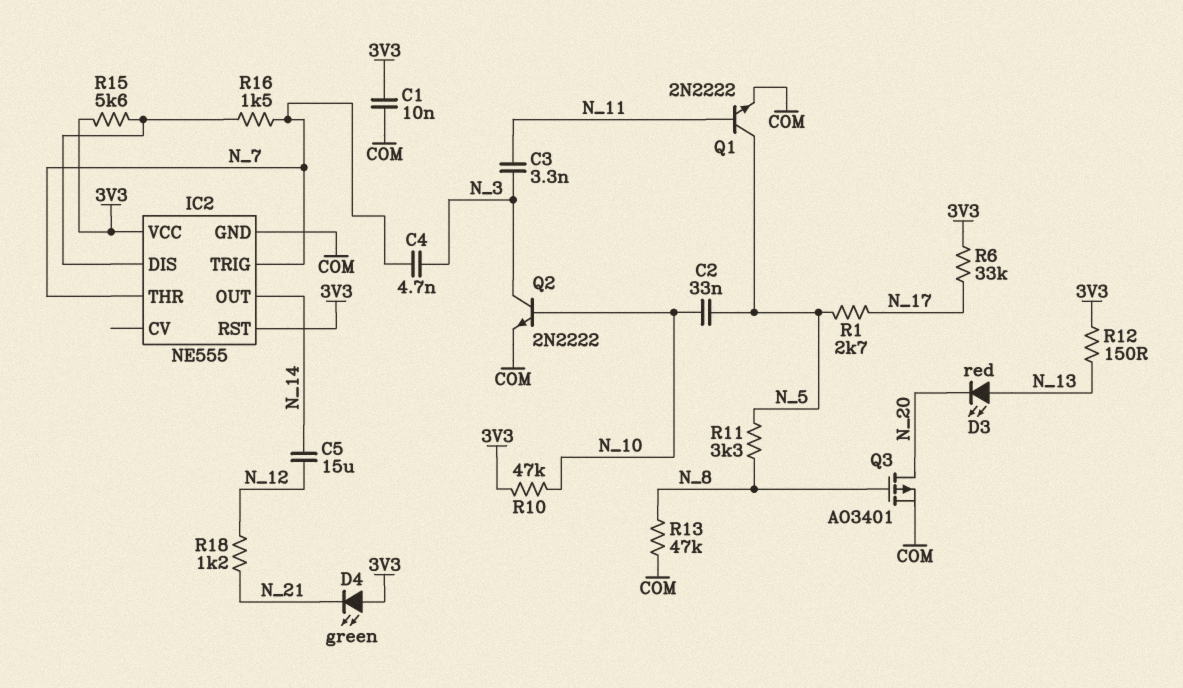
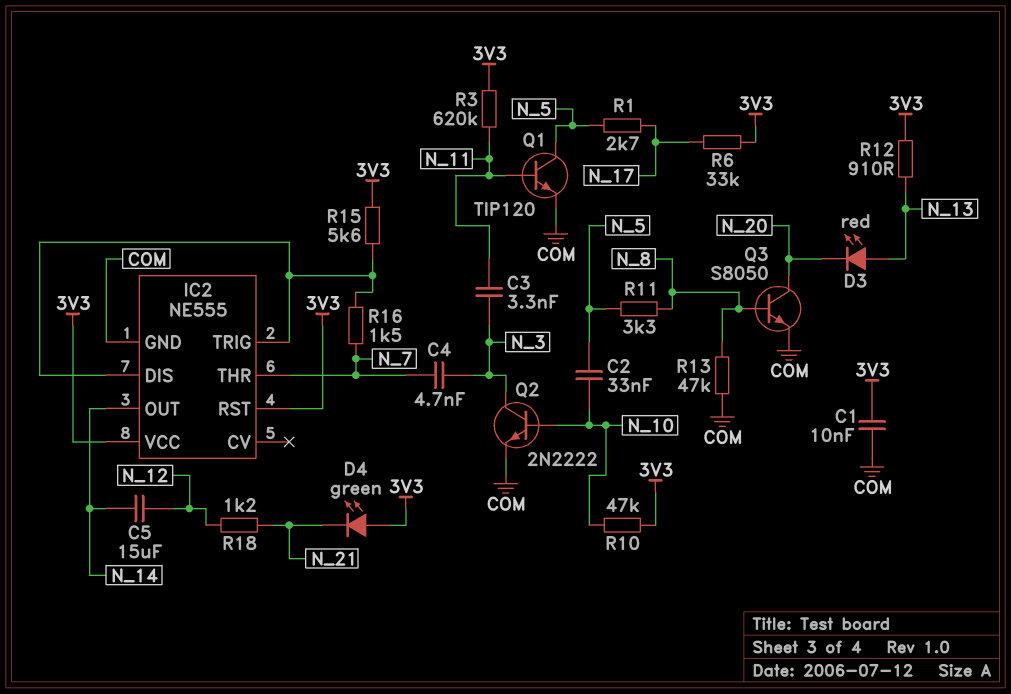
IC2 pin TRIG: N_7 -> IC2/DIS
Q1: NPN 2N2222 (B N_11, C N_5, E COM) -> NPN TIP120 (B N_11, C N_5, E COM)
Q3: PMOS AO3401 (G N_8, D N_20, S COM) -> NPN S8050 (B N_8, C N_20, E COM)
R3: none -> 620k (3V3, N_11)
R12: 150 (3V3, N_13) -> 910 (3V3, N_13)

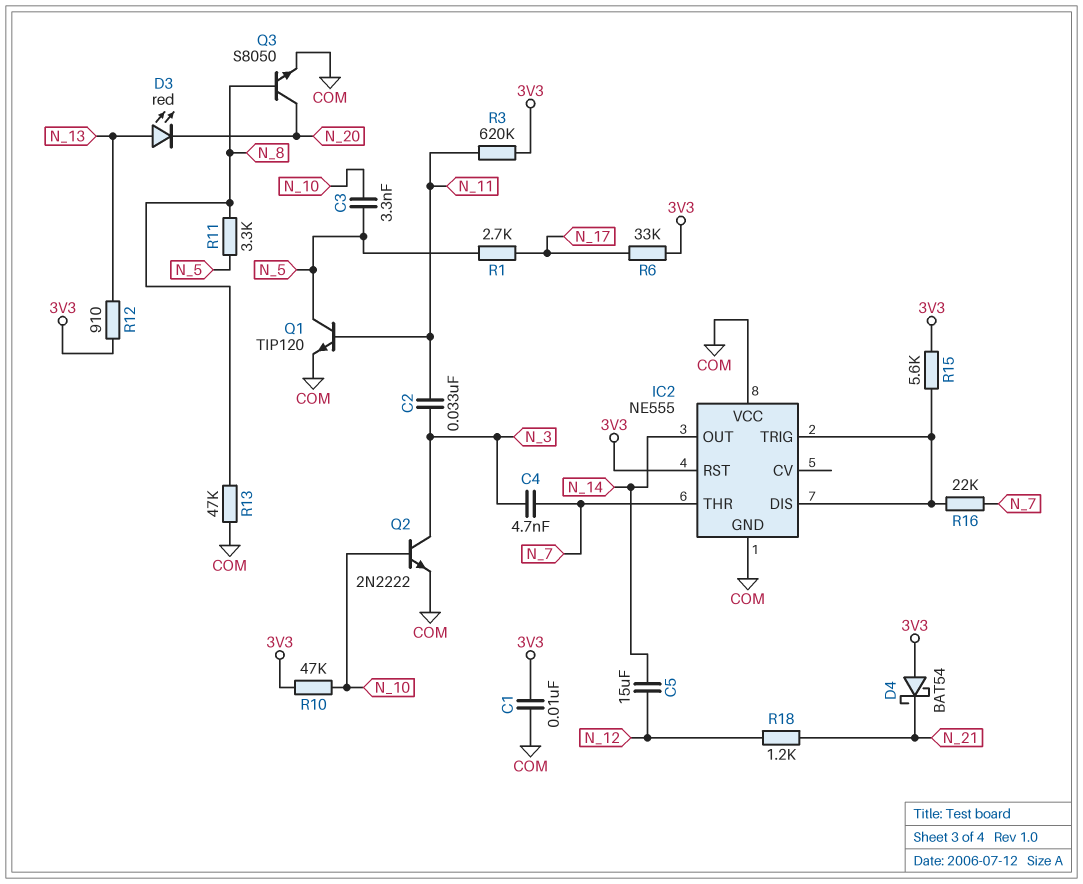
C2: 33nF (N_5, N_10) -> 33nF (N_3, N_11)
C3: 3.3nF (N_3, N_11) -> 3.3nF (N_5, N_10)
D4: LED green (A 3V3, K N_21) -> schottky BAT54 (A 3V3, K N_21)
IC2 pin VCC: 3V3 -> COM
R16: 1.5k (IC2/DIS, N_7) -> 22k (IC2/DIS, N_7)

